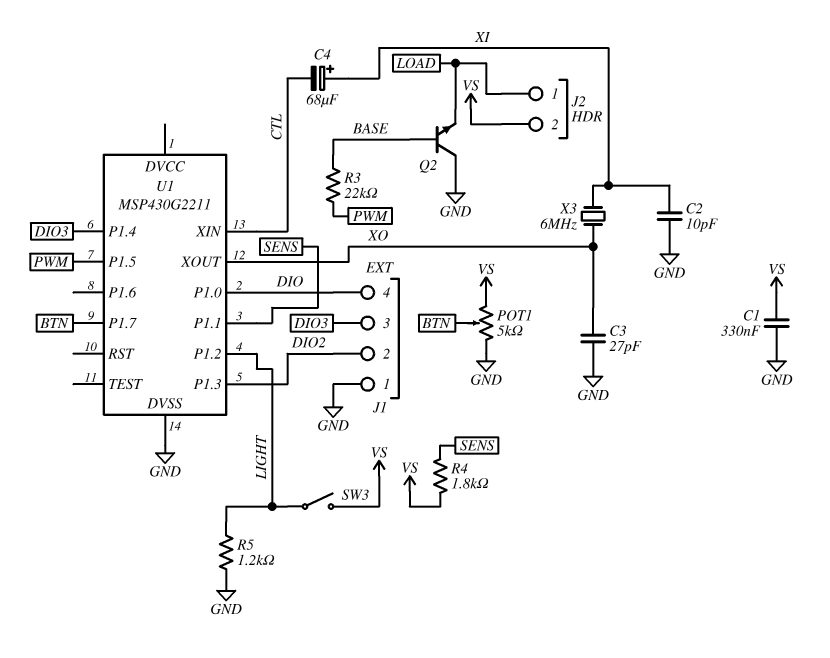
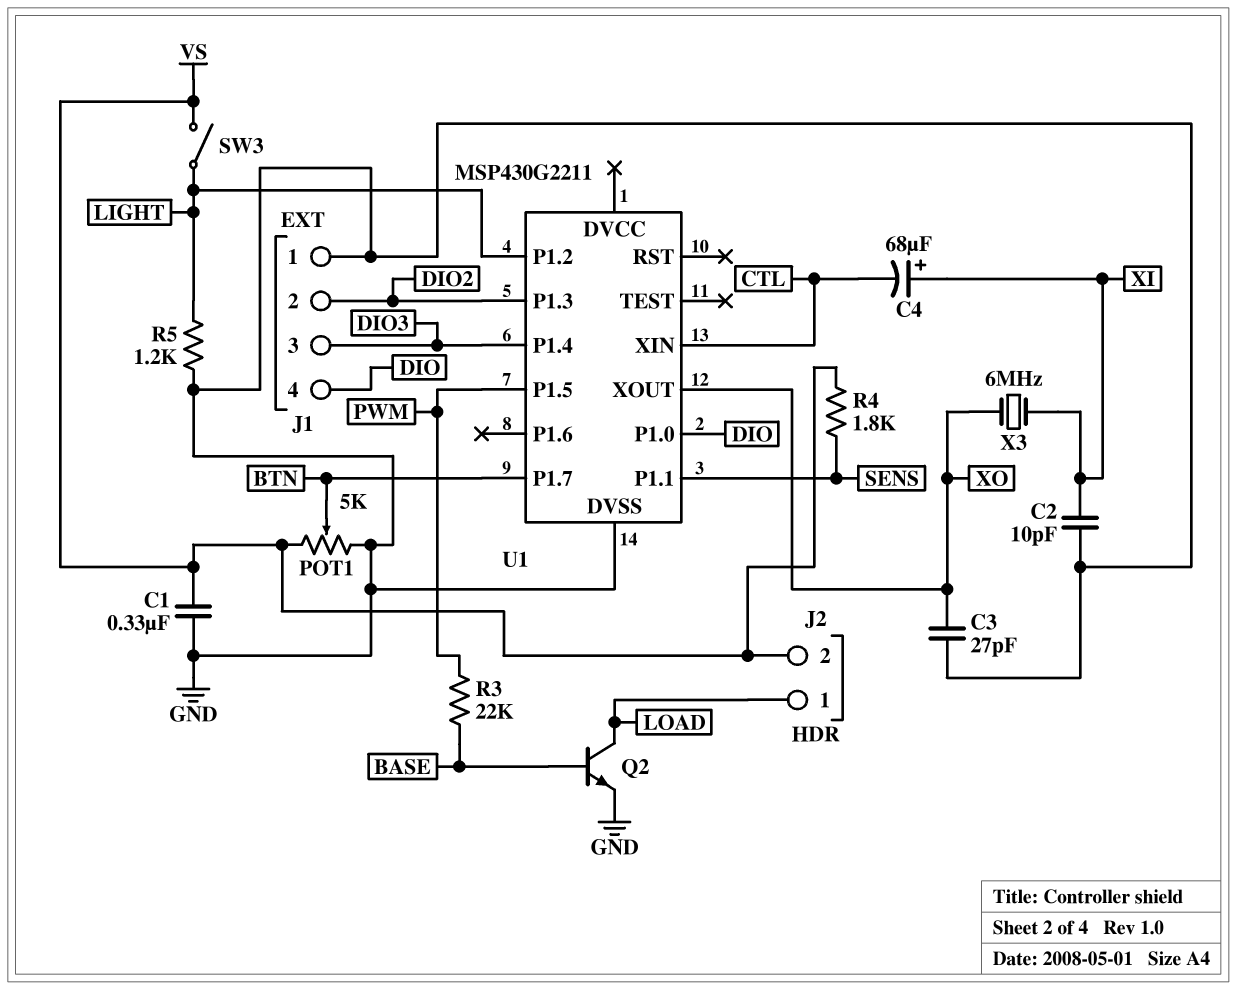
Q2: NPN (B BASE, C GND, E LOAD) -> NPN (B BASE, C LOAD, E GND)

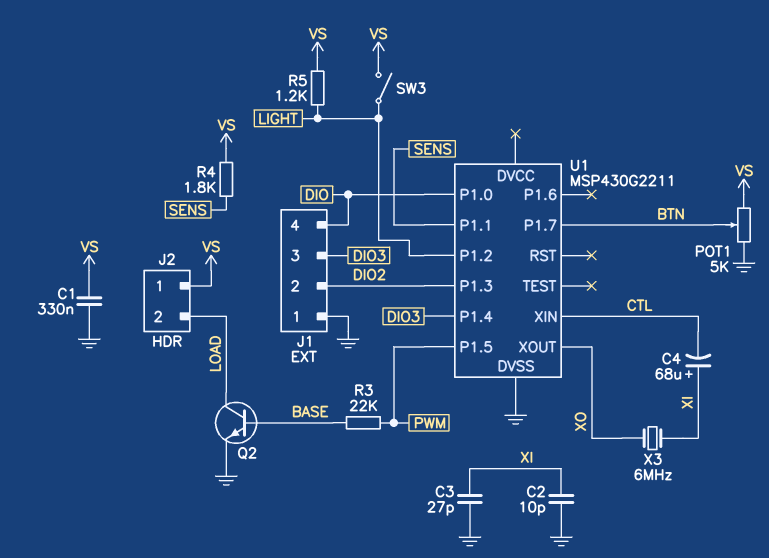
C3: 27pF (GND, XO) -> 27pF (GND, XI)
J2 pin 1: LOAD -> VS
J2 pin 2: VS -> LOAD
R5: 1.2k (GND, LIGHT) -> 1.2k (LIGHT, VS)

